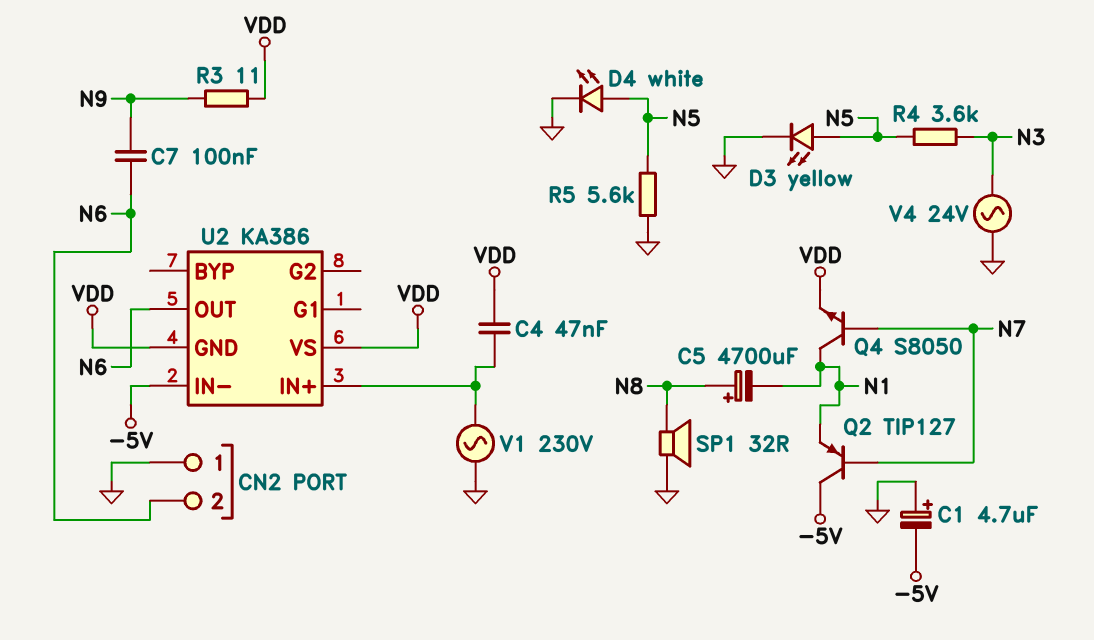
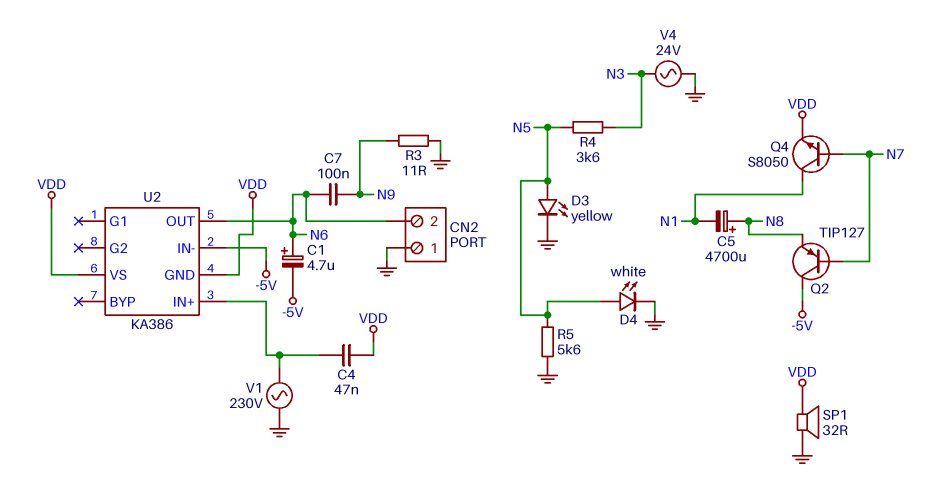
C1: 4.7uF (plus GND, minus -5V) -> 4.7uF (plus N6, minus -5V)
Q2: PNP TIP127 (B N7, C -5V, E N1) -> PNP TIP127 (B N7, C -5V, E N8)
R3: 11 (N9, VDD) -> 11 (GND, N9)
SP1: speaker 32R (GND, N8) -> speaker 32R (GND, VDD)

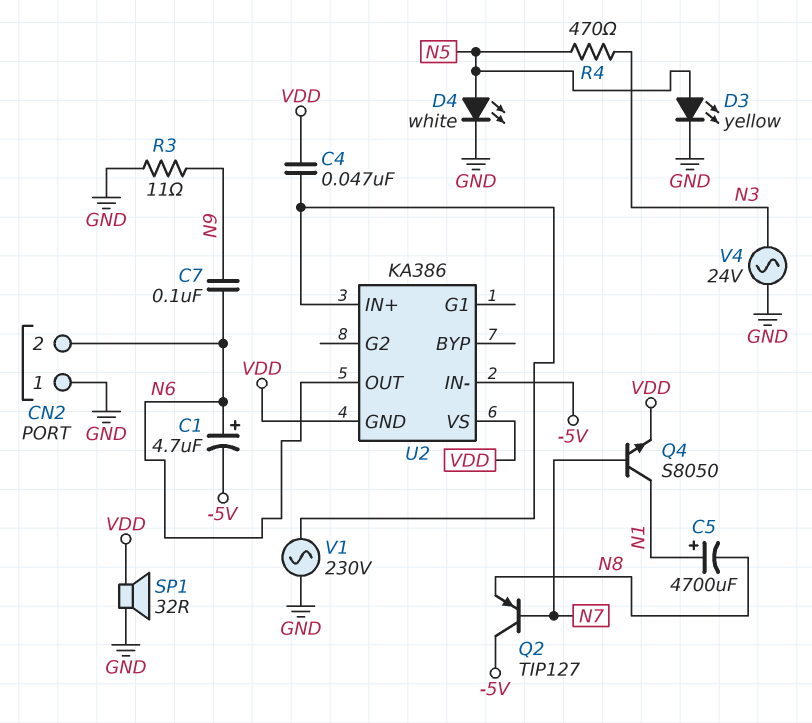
C5: 4700uF (plus N8, minus N1) -> 4700uF (plus N1, minus N8)
R4: 3.6k (N3, N5) -> 470 (N3, N5)
R5: 5.6k (GND, N5) -> none

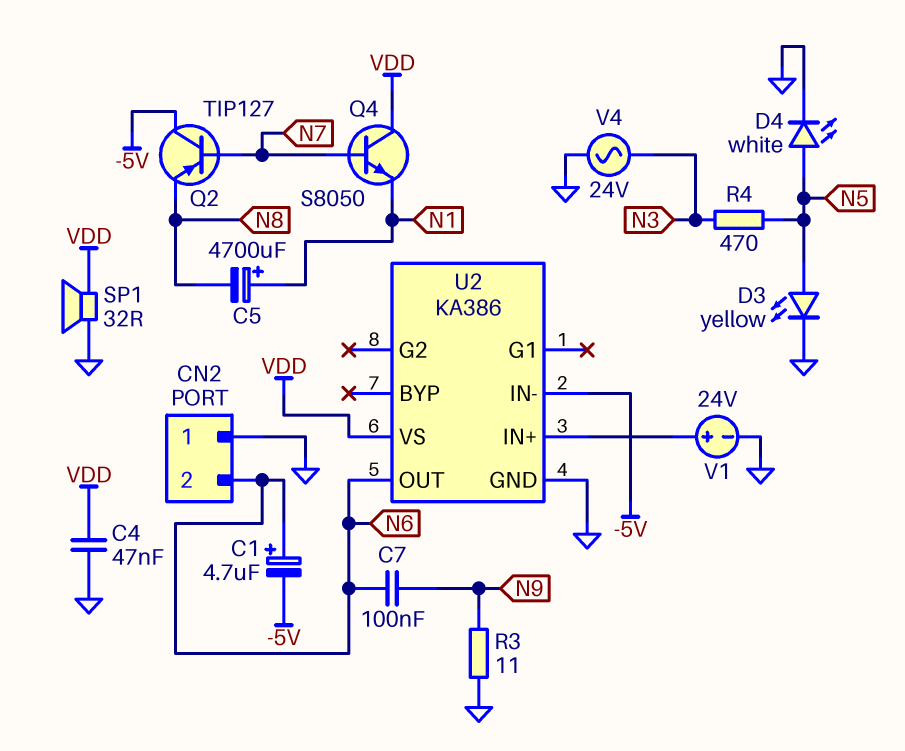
C4: 47nF (U2/IN+, VDD) -> 47nF (GND, VDD)
Q4: NPN S8050 (B N7, C N1, E VDD) -> NPN S8050 (B N7, C VDD, E N1)
U2 pin GND: VDD -> GND
V1: AC 230V (GND, U2/IN+) -> 24V (plus U2/IN+, minus GND)

